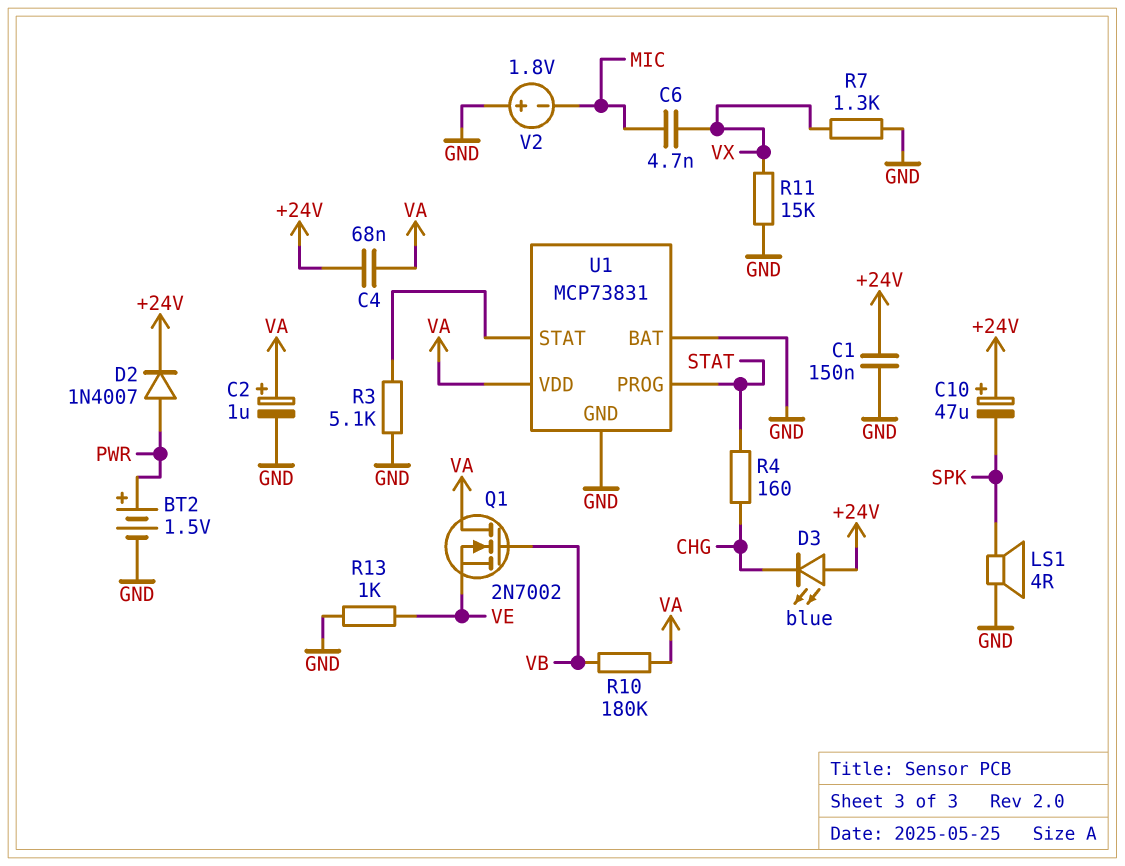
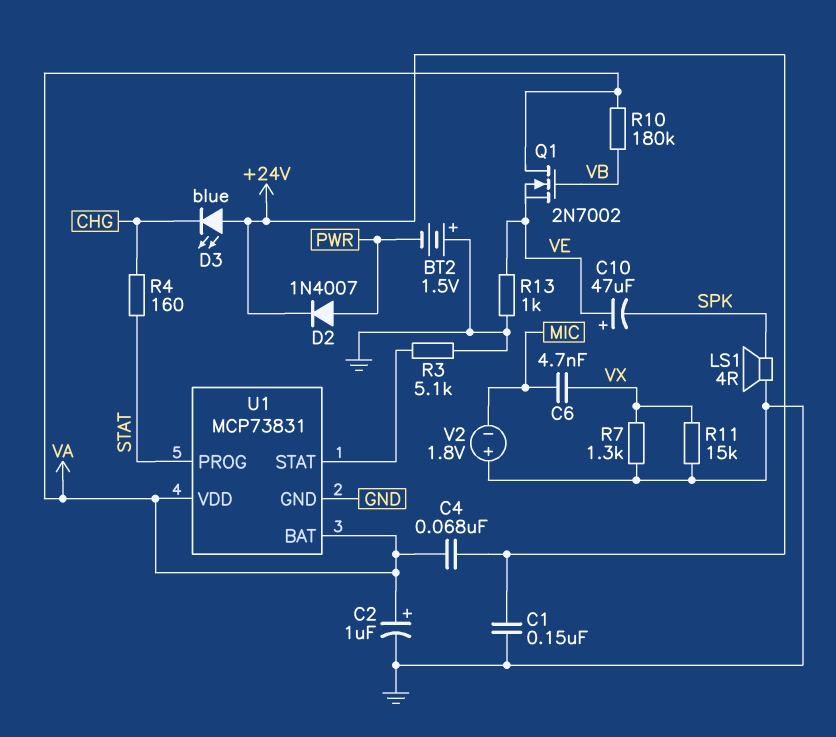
BT2: 1.5V (plus PWR, minus GND) -> 1.5V (plus GND, minus PWR)
C10: 47uF (plus +24V, minus SPK) -> 47uF (plus VE, minus SPK)
U1 pin BAT: GND -> VA

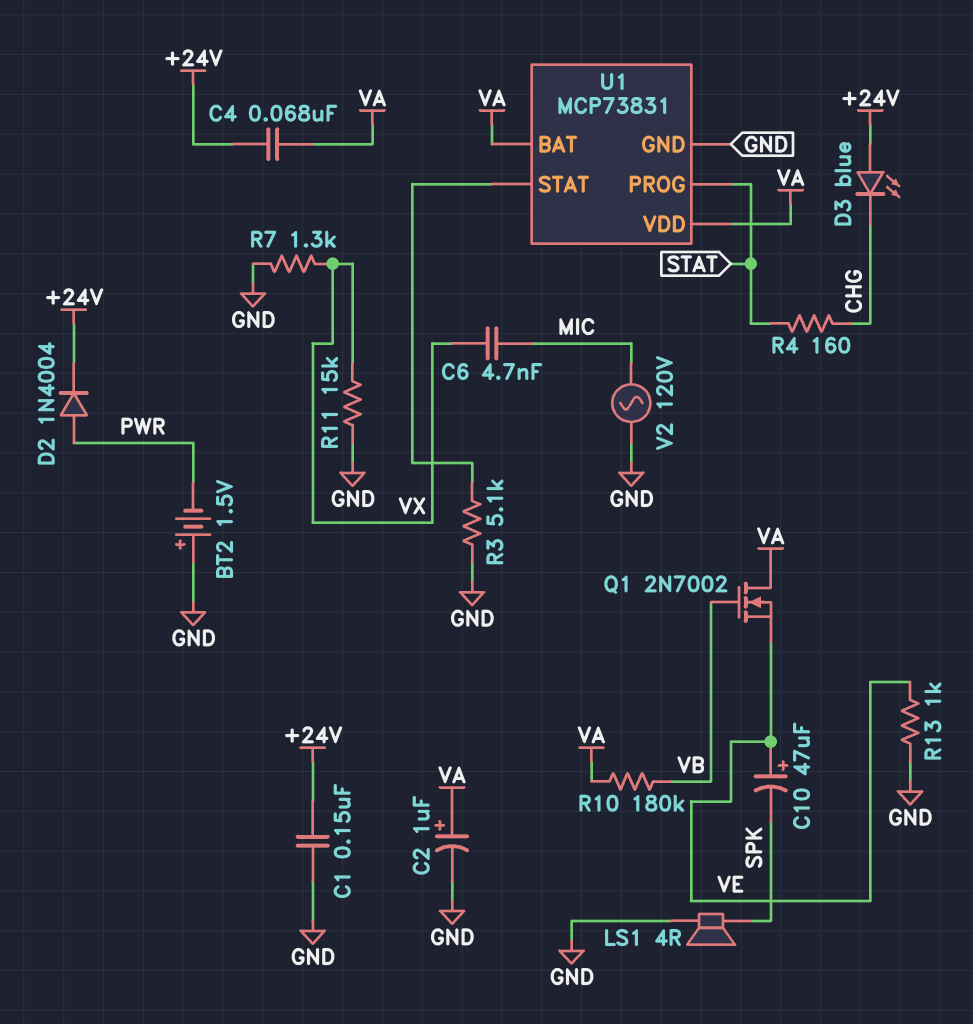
D2: diode 1N4007 (A PWR, K +24V) -> diode 1N4004 (A PWR, K +24V)
V2: 1.8V (plus GND, minus MIC) -> AC 120V (GND, MIC)

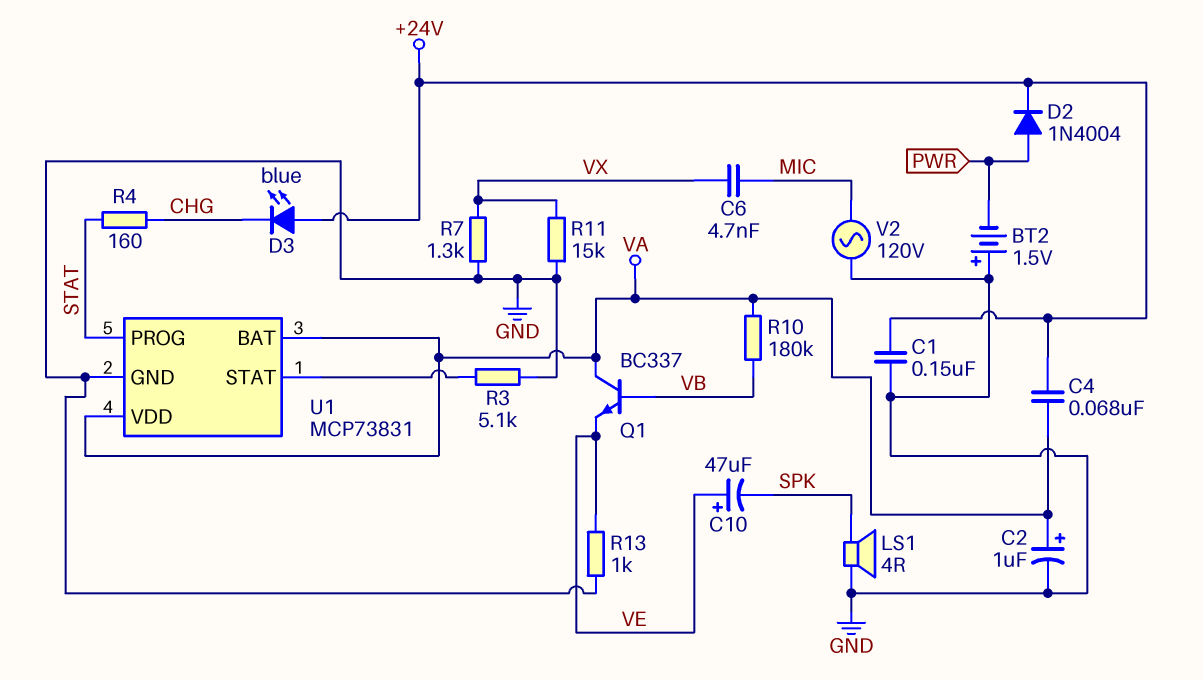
Q1: NMOS 2N7002 (G VB, D VA, S VE) -> NPN BC337 (B VB, C VA, E VE)

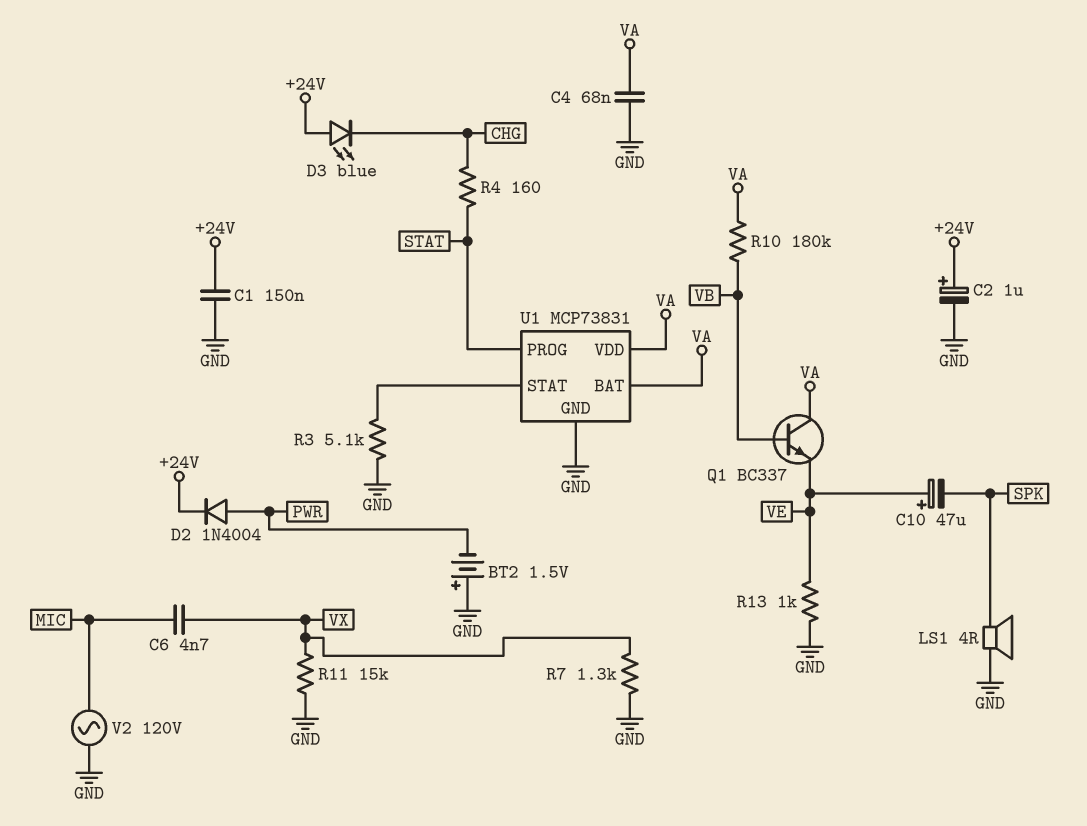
C2: 1uF (plus VA, minus GND) -> 1uF (plus +24V, minus GND)
C4: 68nF (+24V, VA) -> 68nF (GND, VA)

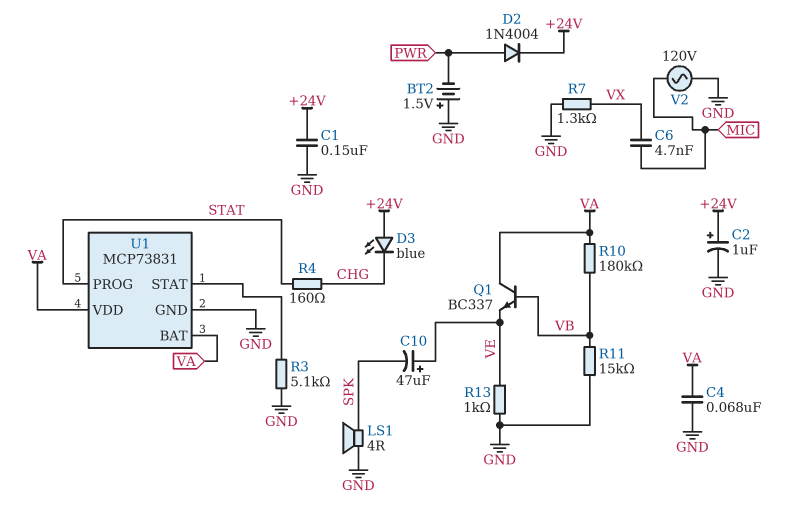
R11: 15k (GND, VX) -> 15k (GND, VB)

